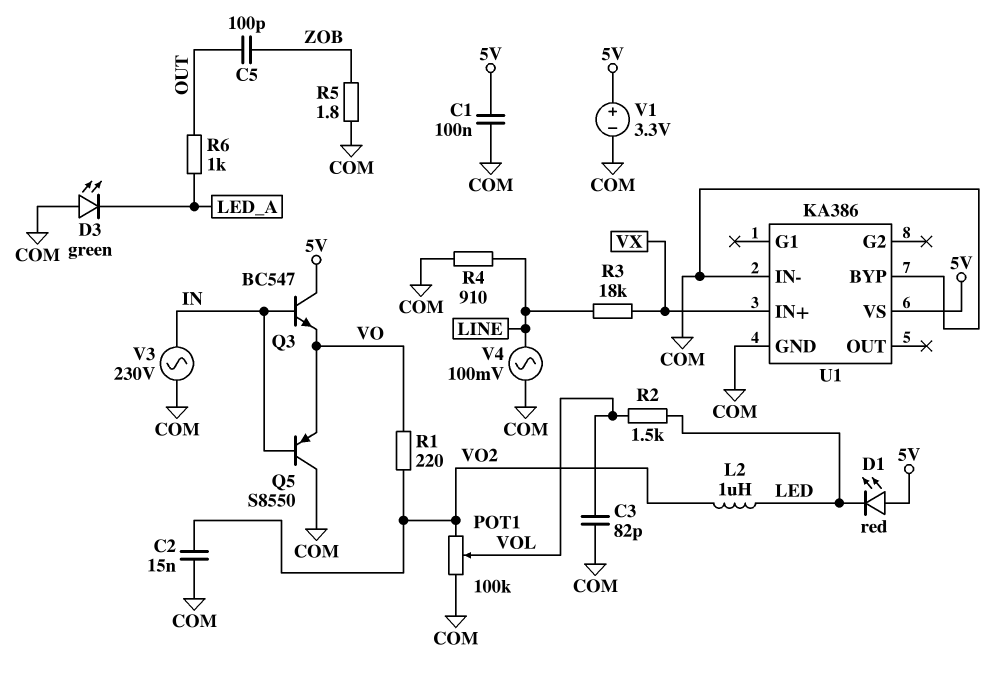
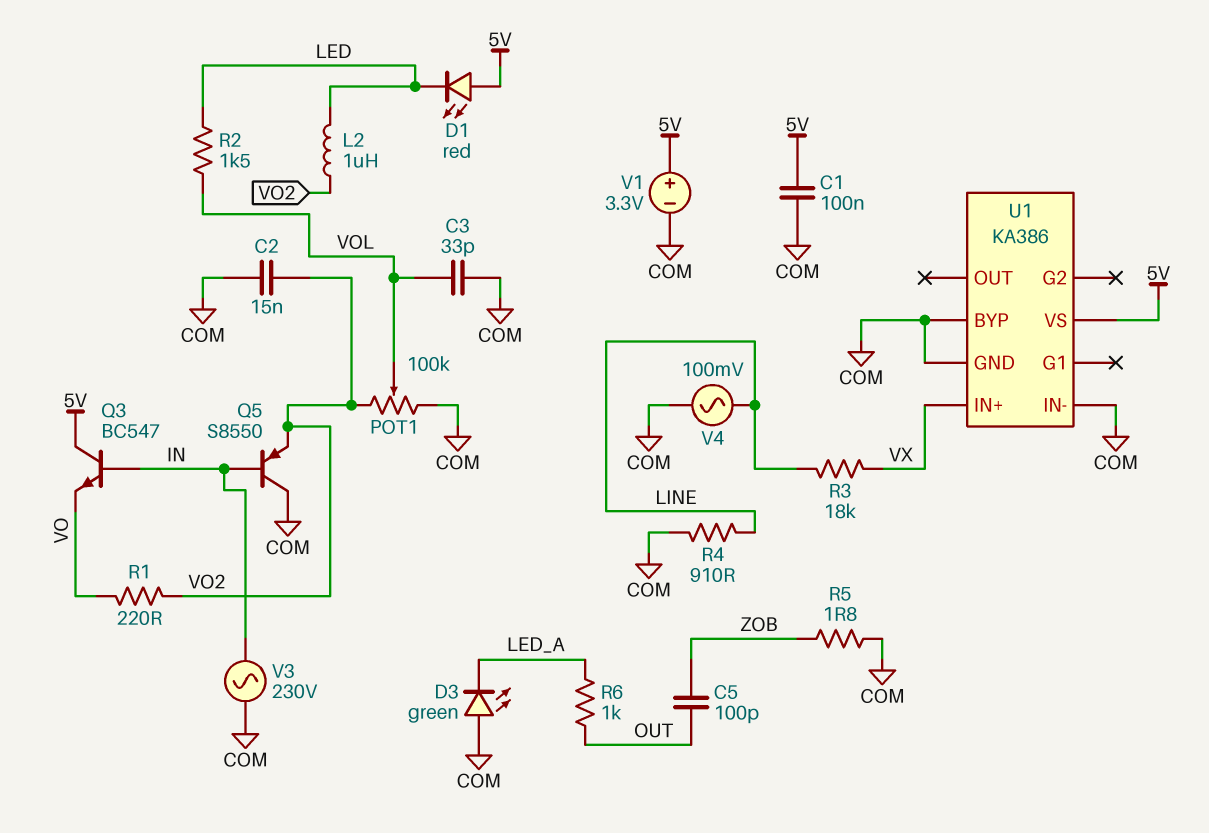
C3: 82pF (COM, VOL) -> 33pF (COM, VOL)
Q5: PNP S8550 (B IN, C COM, E VO) -> PNP S8550 (B IN, C COM, E VO2)

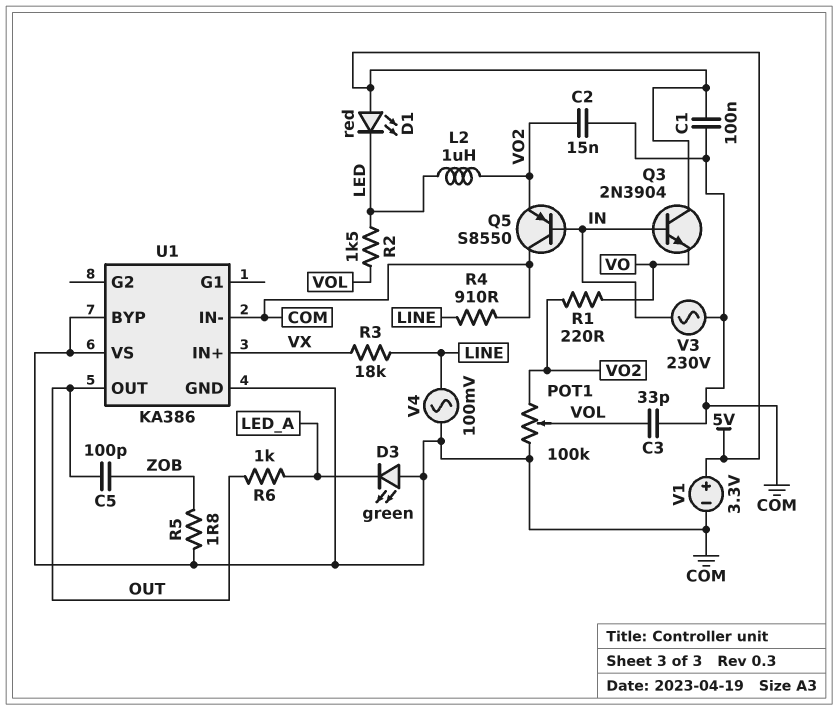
Q3: NPN BC547 (B IN, C 5V, E VO) -> NPN 2N3904 (B IN, C 5V, E VO)
U1 pin OUT: none -> OUT
U1 pin VS: 5V -> COM

